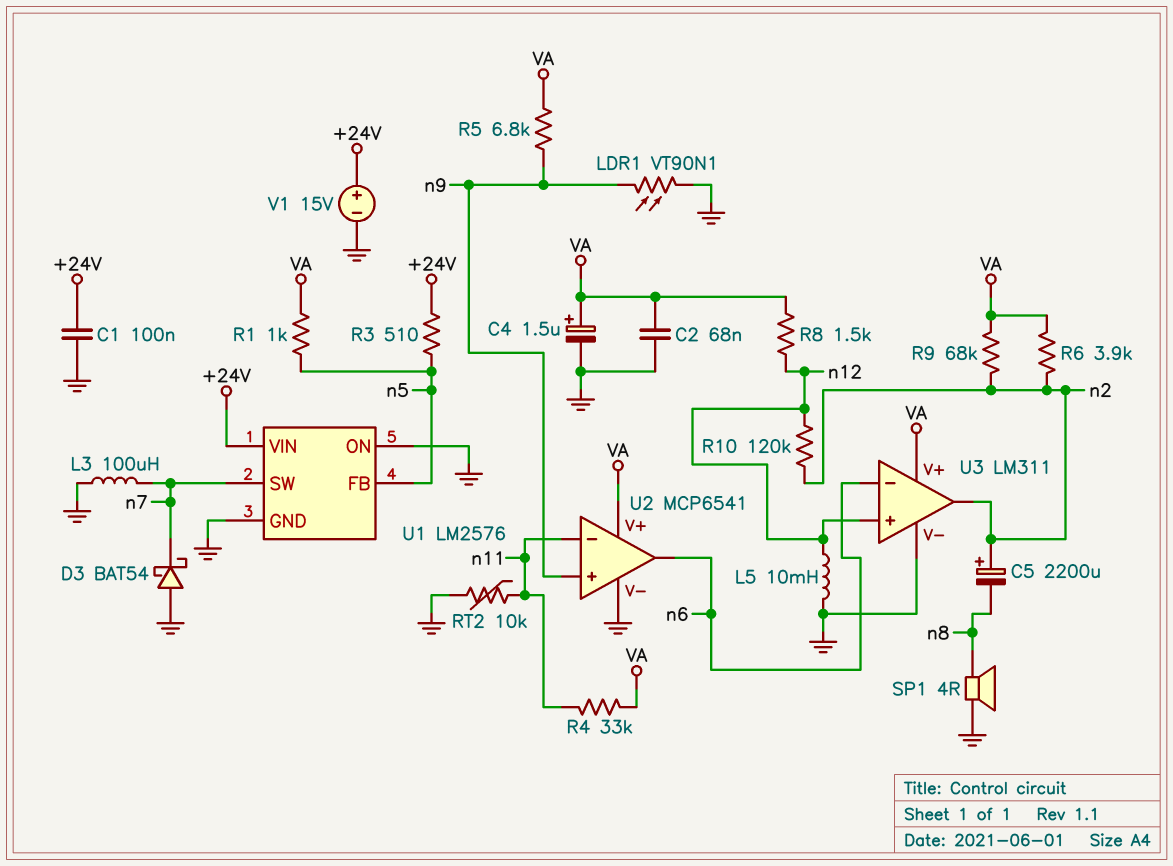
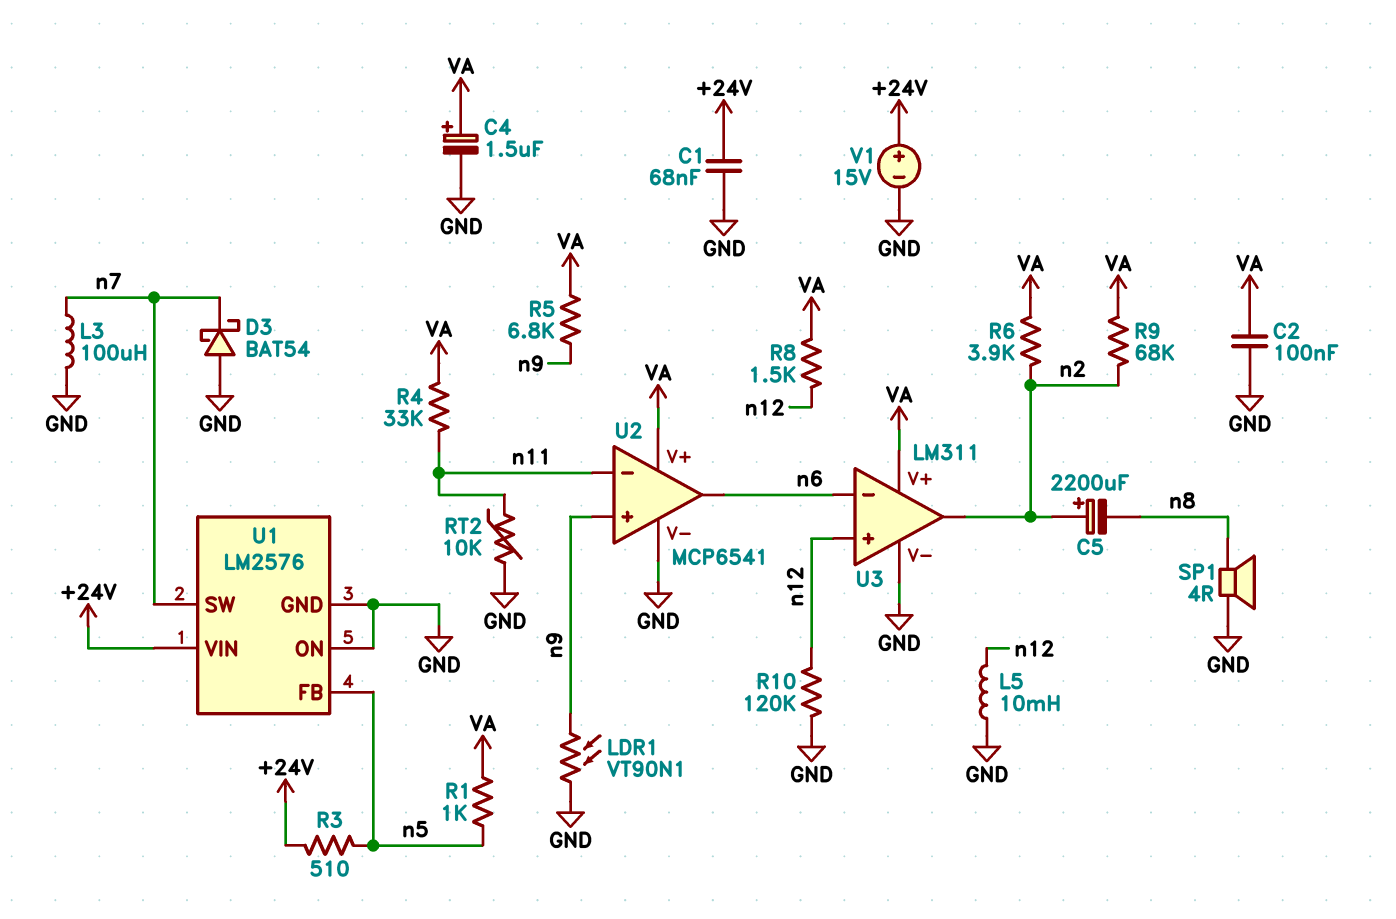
C1: 100nF (+24V, GND) -> 68nF (+24V, GND)
C2: 68nF (GND, VA) -> 100nF (GND, VA)
R10: 120k (n2, n12) -> 120k (GND, n12)

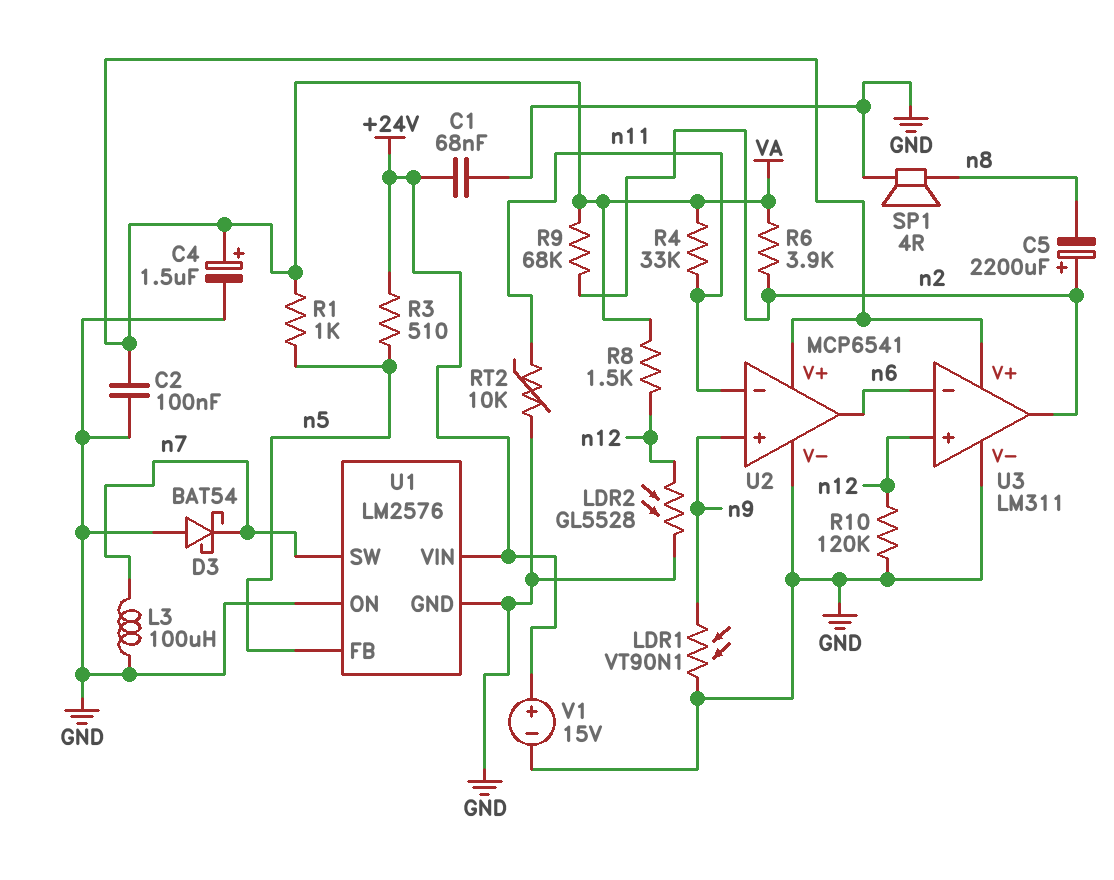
L5: 10mH (GND, n12) -> none
LDR2: none -> GL5528 (GND, n12)
R5: 6.8k (VA, n9) -> none

